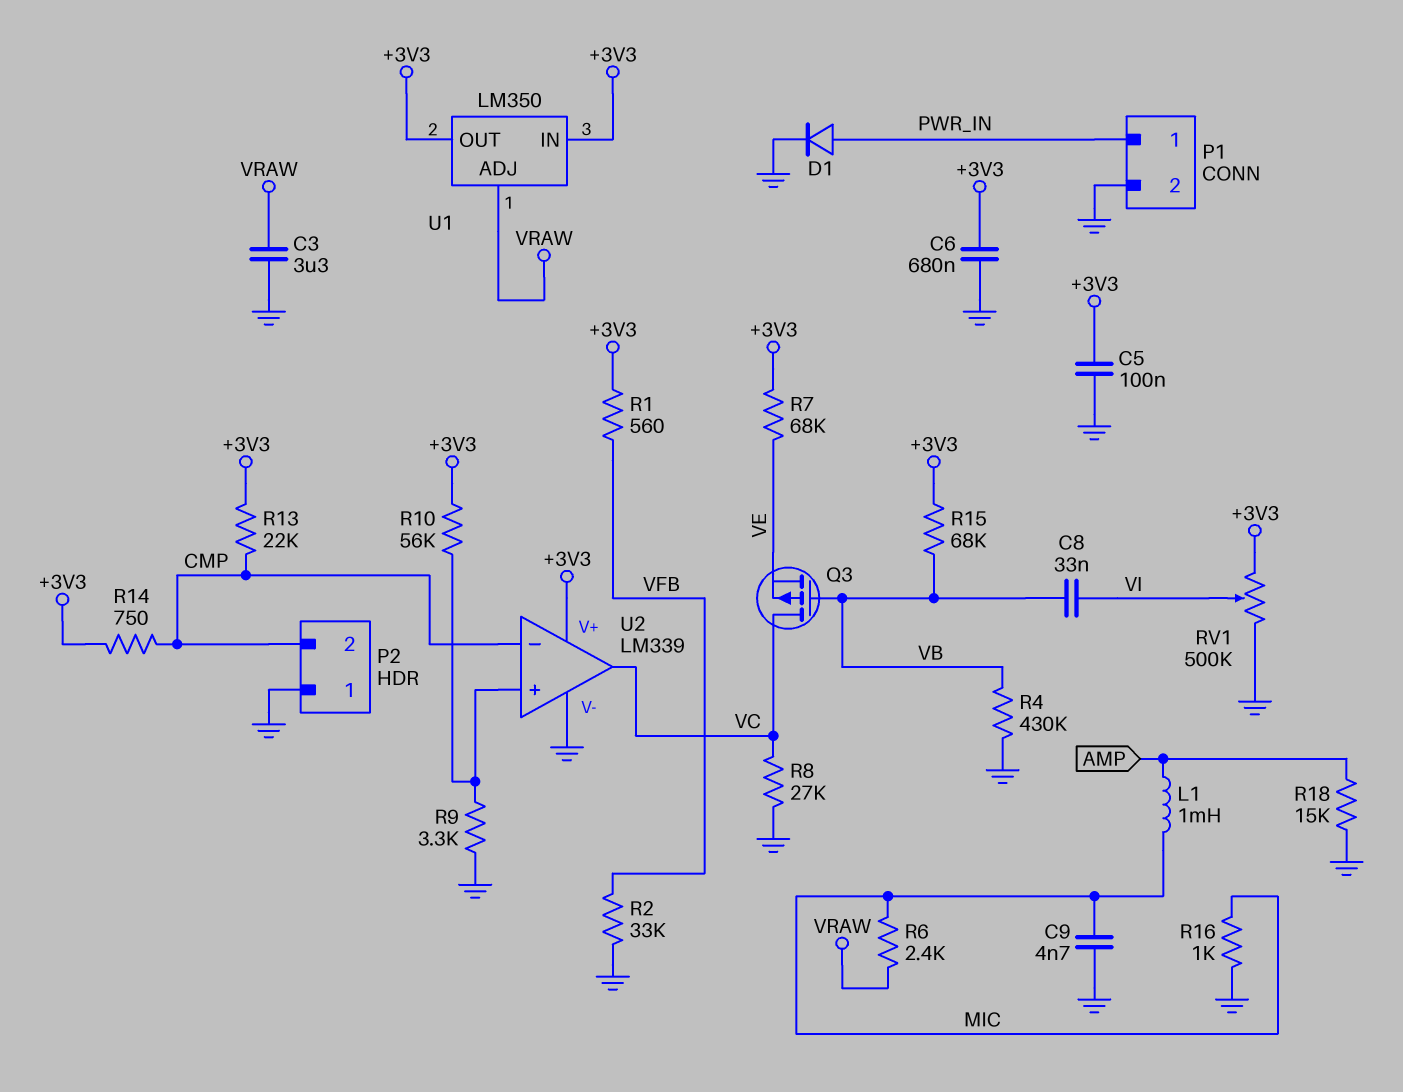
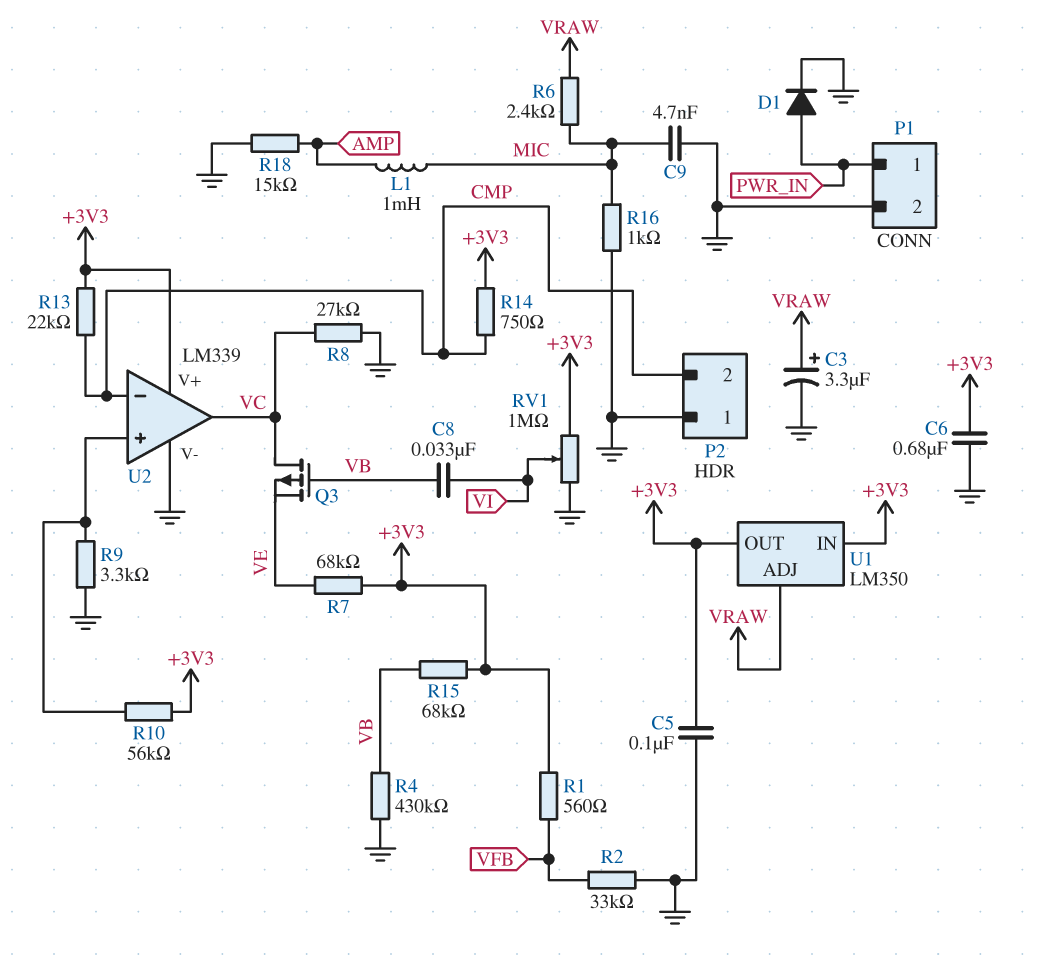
C3: 3.3uF (GND, VRAW) -> 3.3uF (plus VRAW, minus GND)
RV1: 500k (+3V3, GND, wiper VI) -> 1M (+3V3, GND, wiper VI)

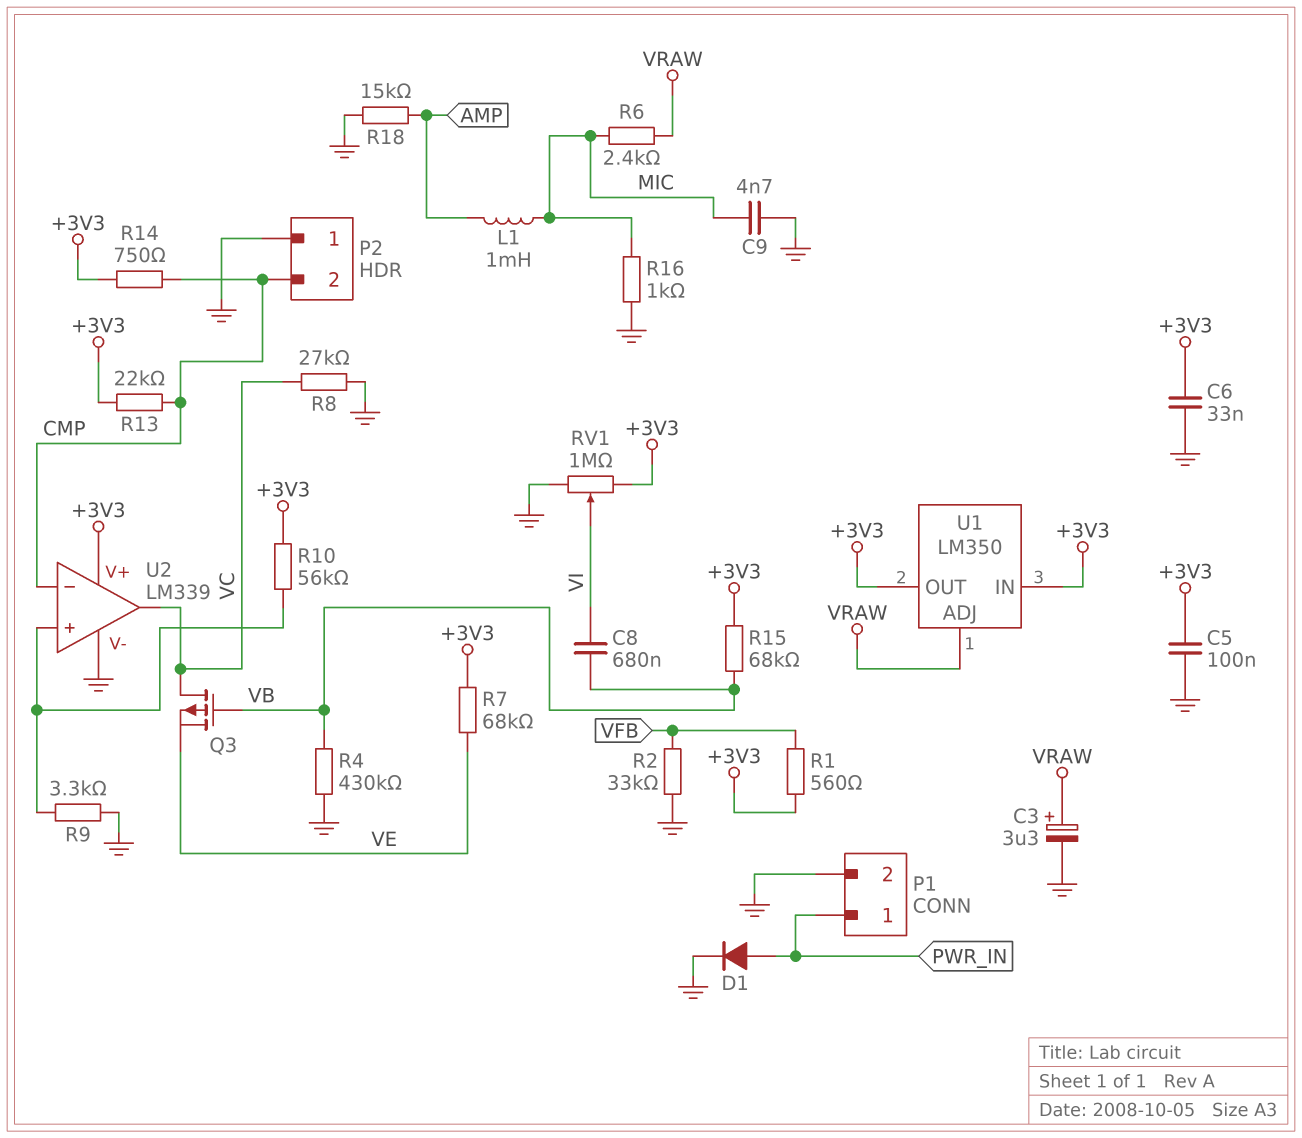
C6: 680nF (+3V3, GND) -> 33nF (+3V3, GND)
C8: 33nF (VB, VI) -> 680nF (VB, VI)

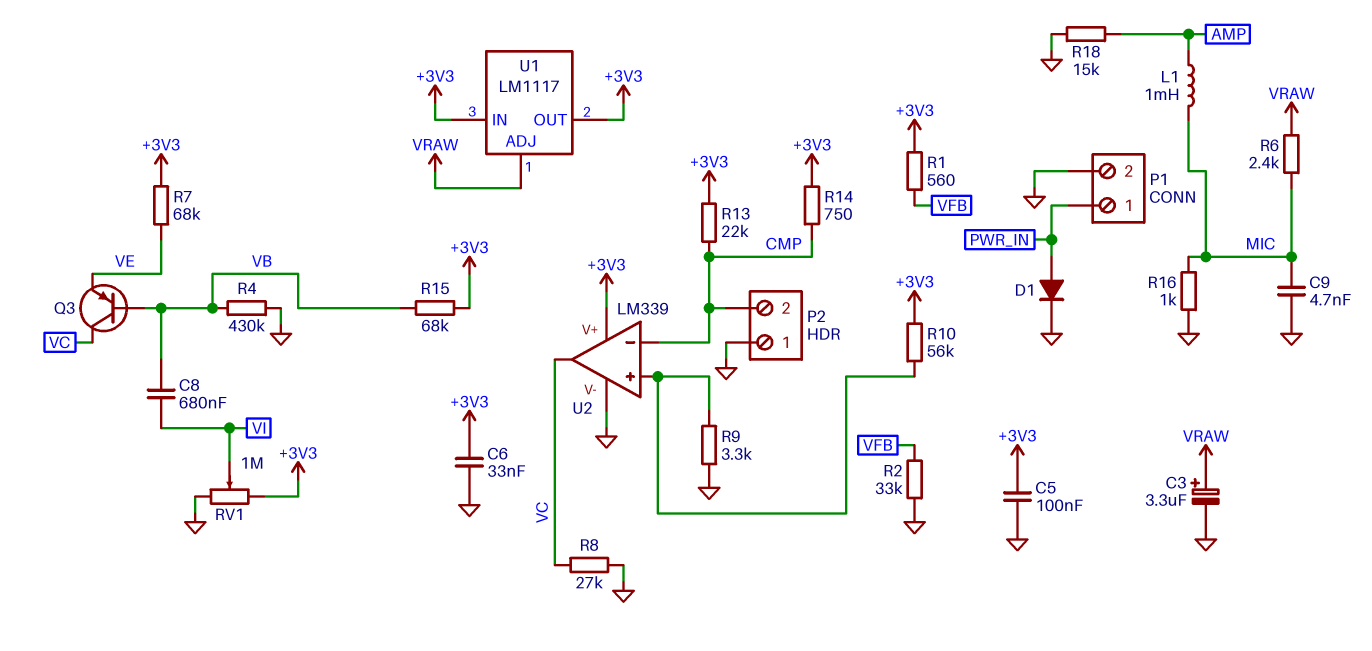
Q3: PMOS (G VB, D VC, S VE) -> PNP (B VB, C VC, E VE)
U1: LM350 -> LM1117

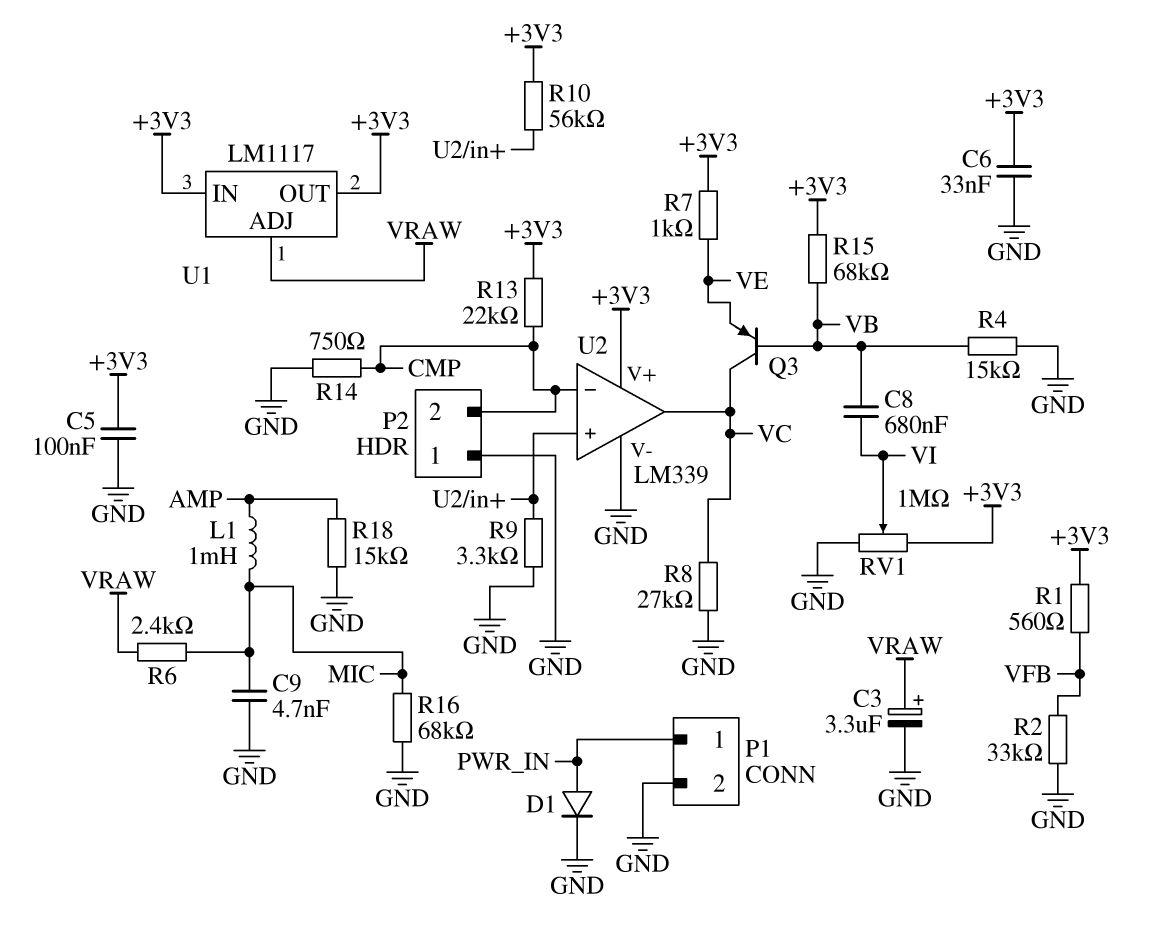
R4: 430k (GND, VB) -> 15k (GND, VB)
R7: 68k (+3V3, VE) -> 1k (+3V3, VE)
R14: 750 (+3V3, CMP) -> 750 (CMP, GND)
R16: 1k (GND, MIC) -> 68k (GND, MIC)

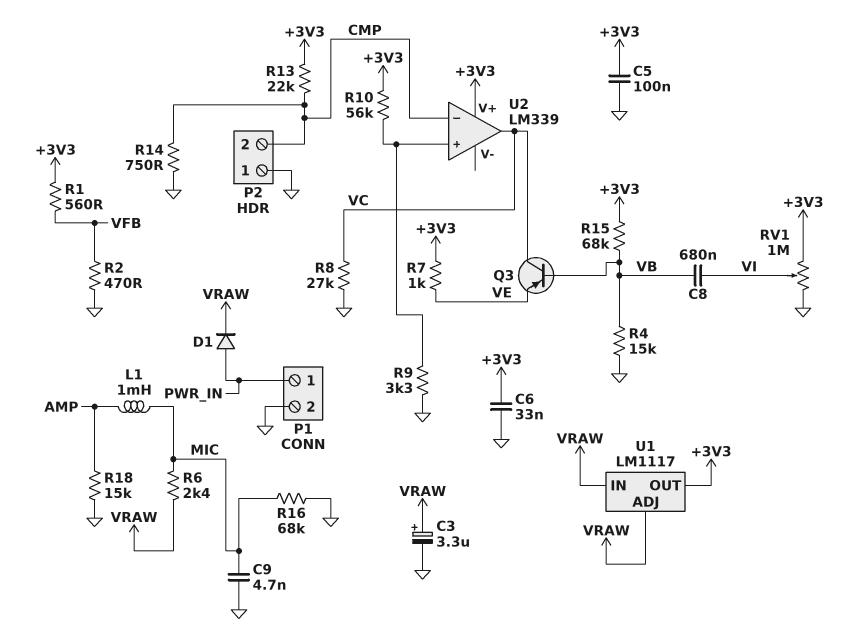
D1: diode (A PWR_IN, K GND) -> diode (A PWR_IN, K VRAW)
R2: 33k (GND, VFB) -> 470 (GND, VFB)
U1 pin IN: +3V3 -> VRAW
U2 pin V-: GND -> none

